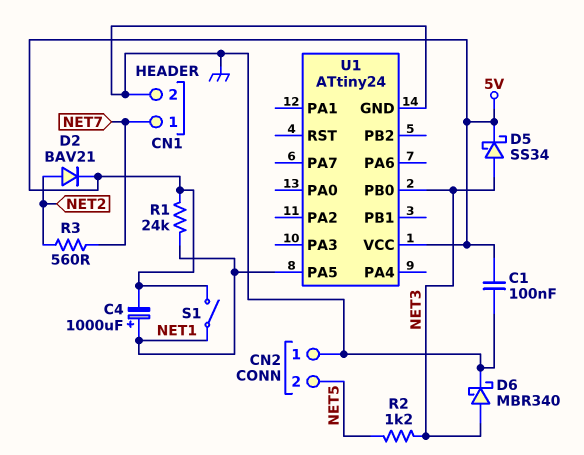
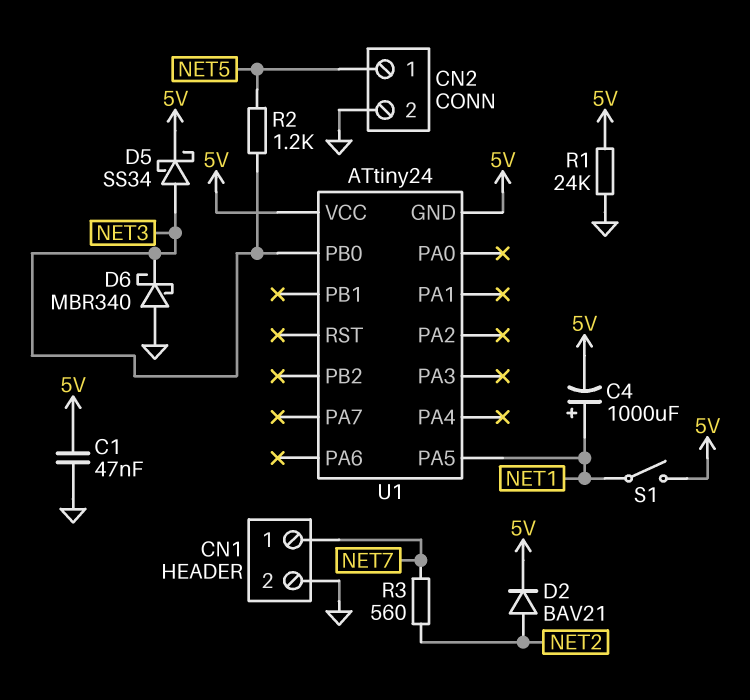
C1: 100nF (5V, GND) -> 47nF (5V, GND)
CN2 pin 1: GND -> NET5
CN2 pin 2: NET5 -> GND
D6: schottky MBR340 (A NET3, K GND) -> schottky MBR340 (A GND, K NET3)
R1: 24k (5V, NET1) -> 24k (5V, GND)
U1 pin GND: GND -> 5V

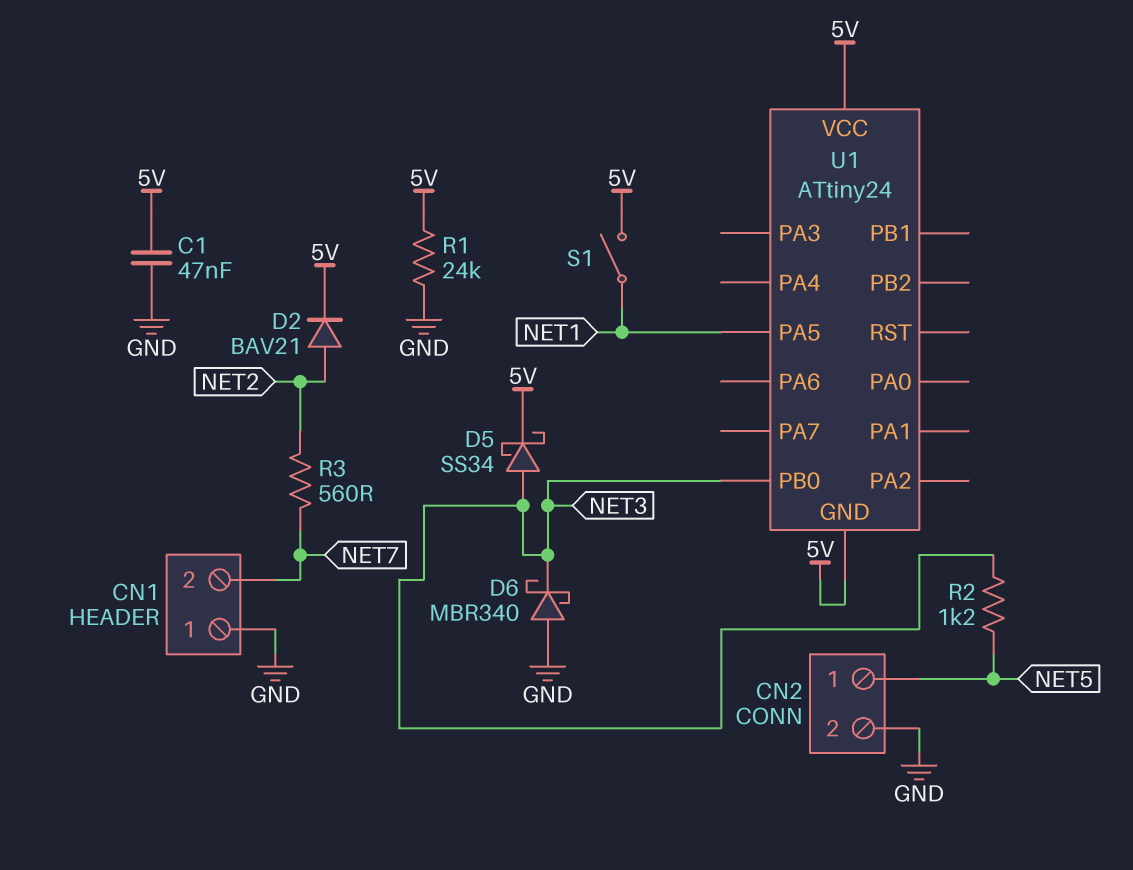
C4: 1000uF (plus NET1, minus 5V) -> none
CN1 pin 1: NET7 -> GND
CN1 pin 2: GND -> NET7

